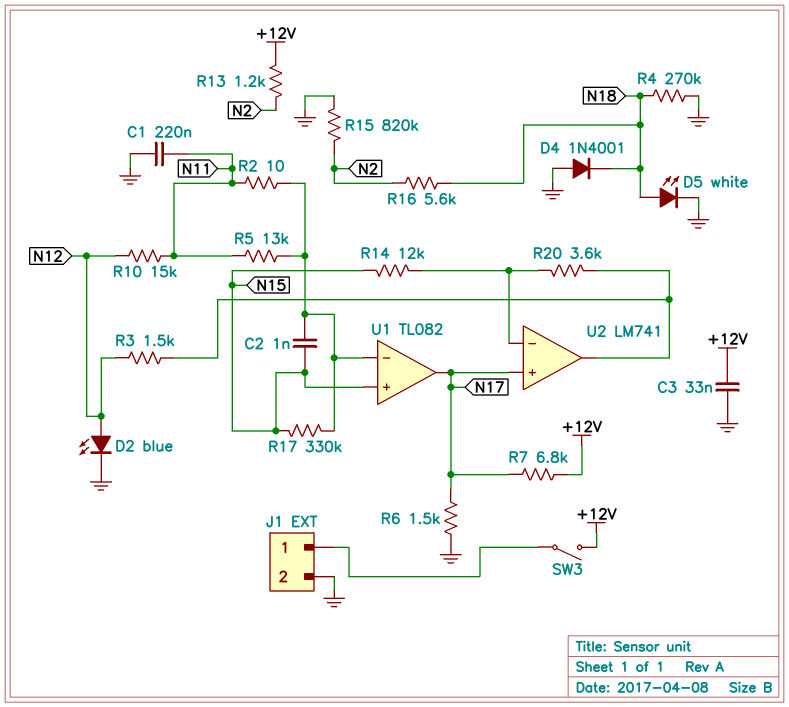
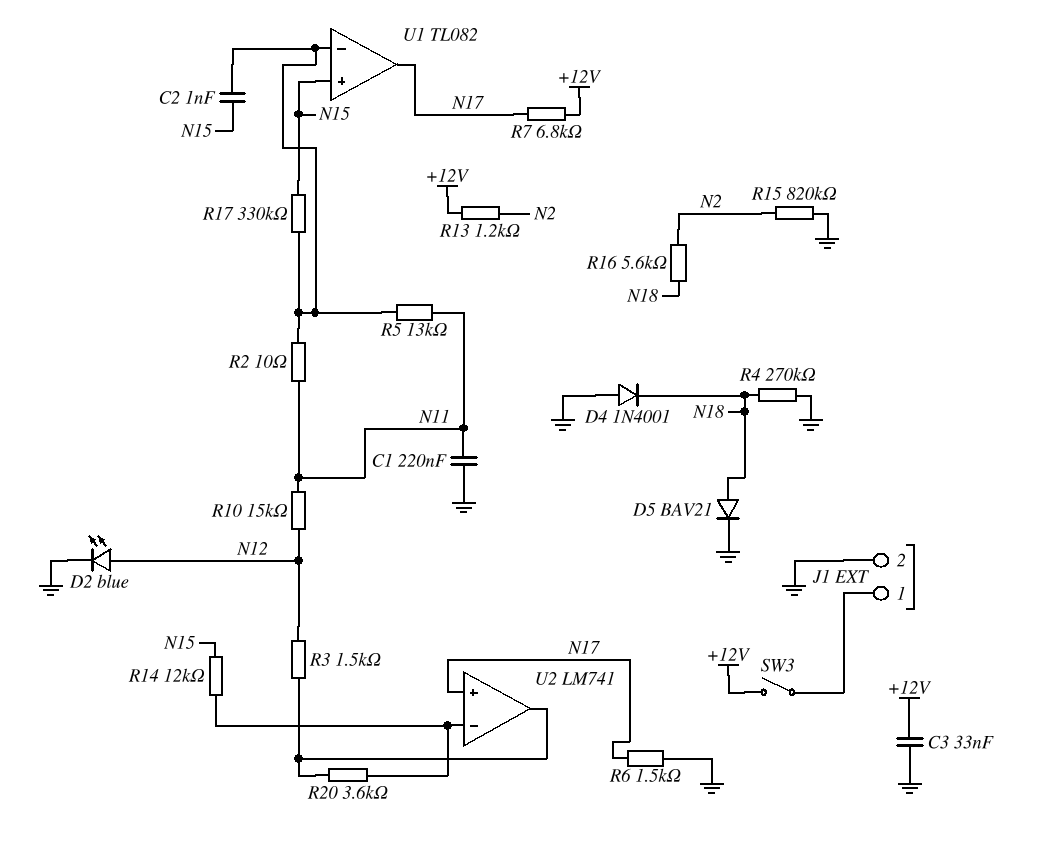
D5: LED white (A N18, K GND) -> diode BAV21 (A N18, K GND)

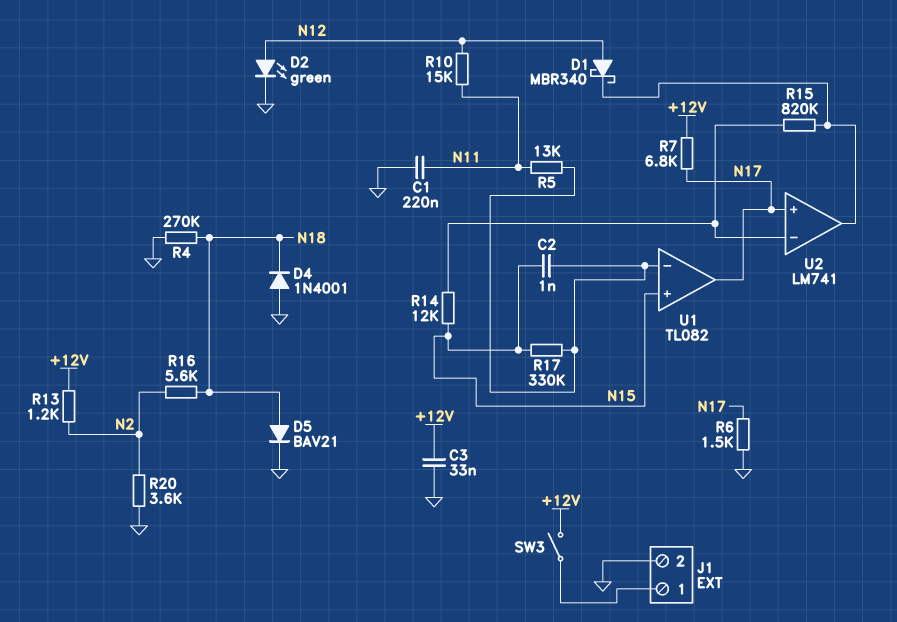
D1: none -> schottky MBR340 (A N12, K U2/out)
D2: LED blue (A N12, K GND) -> LED green (A N12, K GND)
R2: 10 (N11, U1/in-) -> none
R3: 1.5k (N12, U2/out) -> none
R15: 820k (GND, N2) -> 820k (U2/in-, U2/out)
R20: 3.6k (U2/in-, U2/out) -> 3.6k (GND, N2)

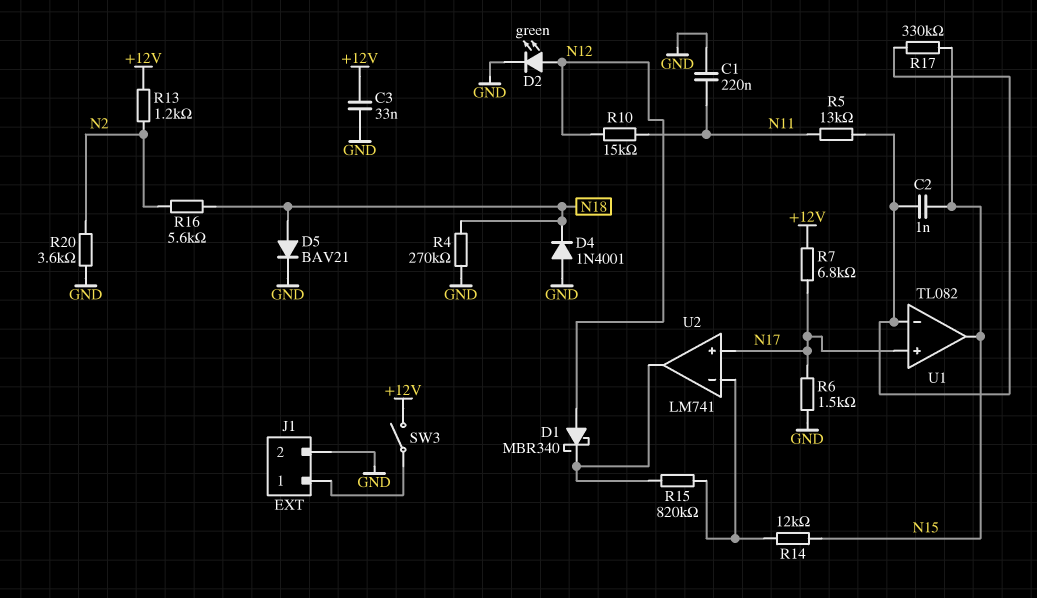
U1 pin in+: N15 -> N17
U1 pin out: N17 -> N15

